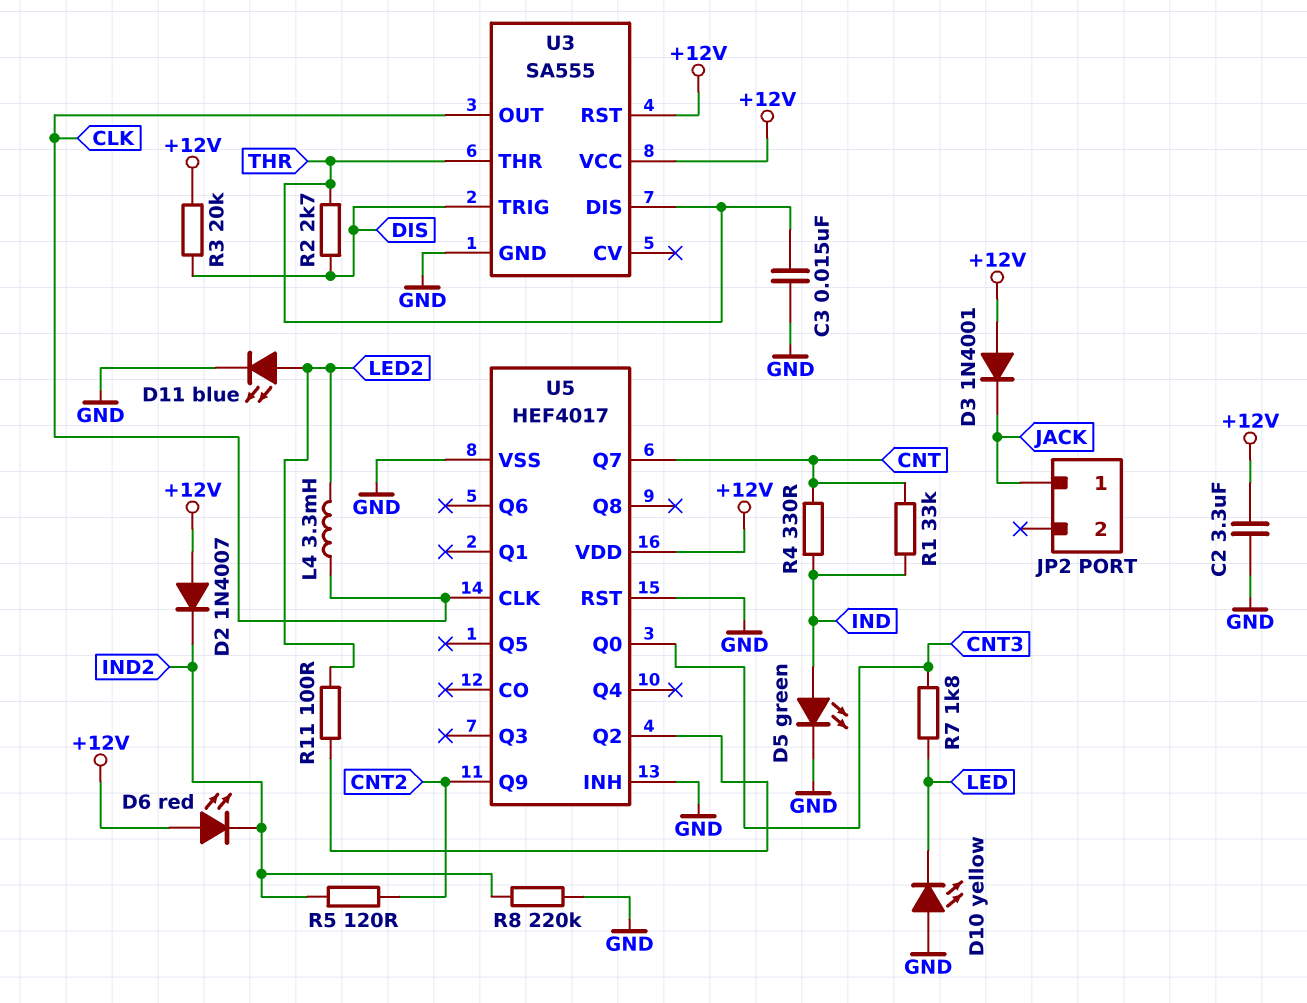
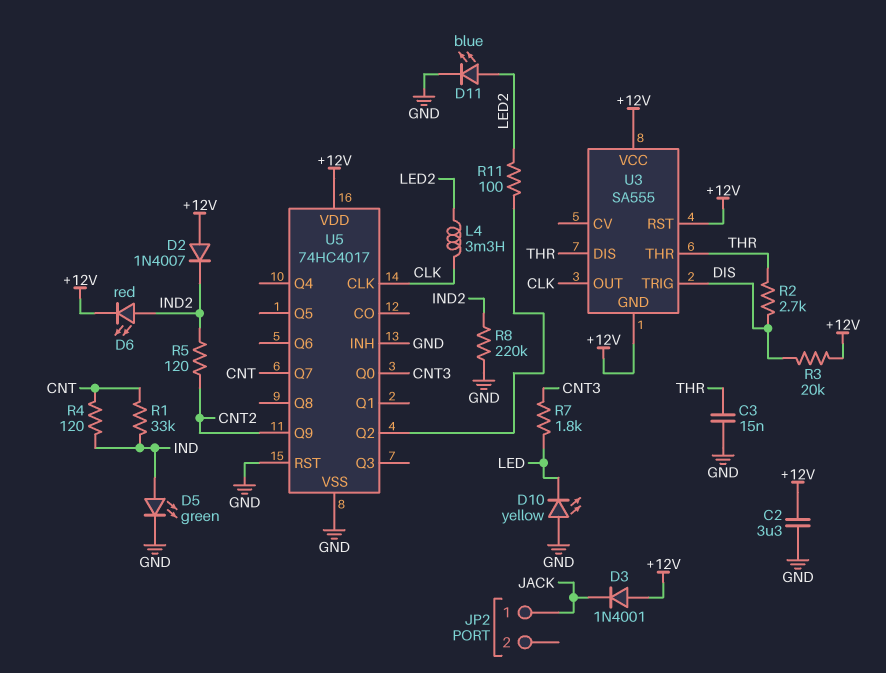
D6: LED red (A +12V, K IND2) -> LED red (A IND2, K +12V)
R4: 330 (CNT, IND) -> 120 (CNT, IND)
U3 pin GND: GND -> +12V
U5: HEF4017 -> 74HC4017

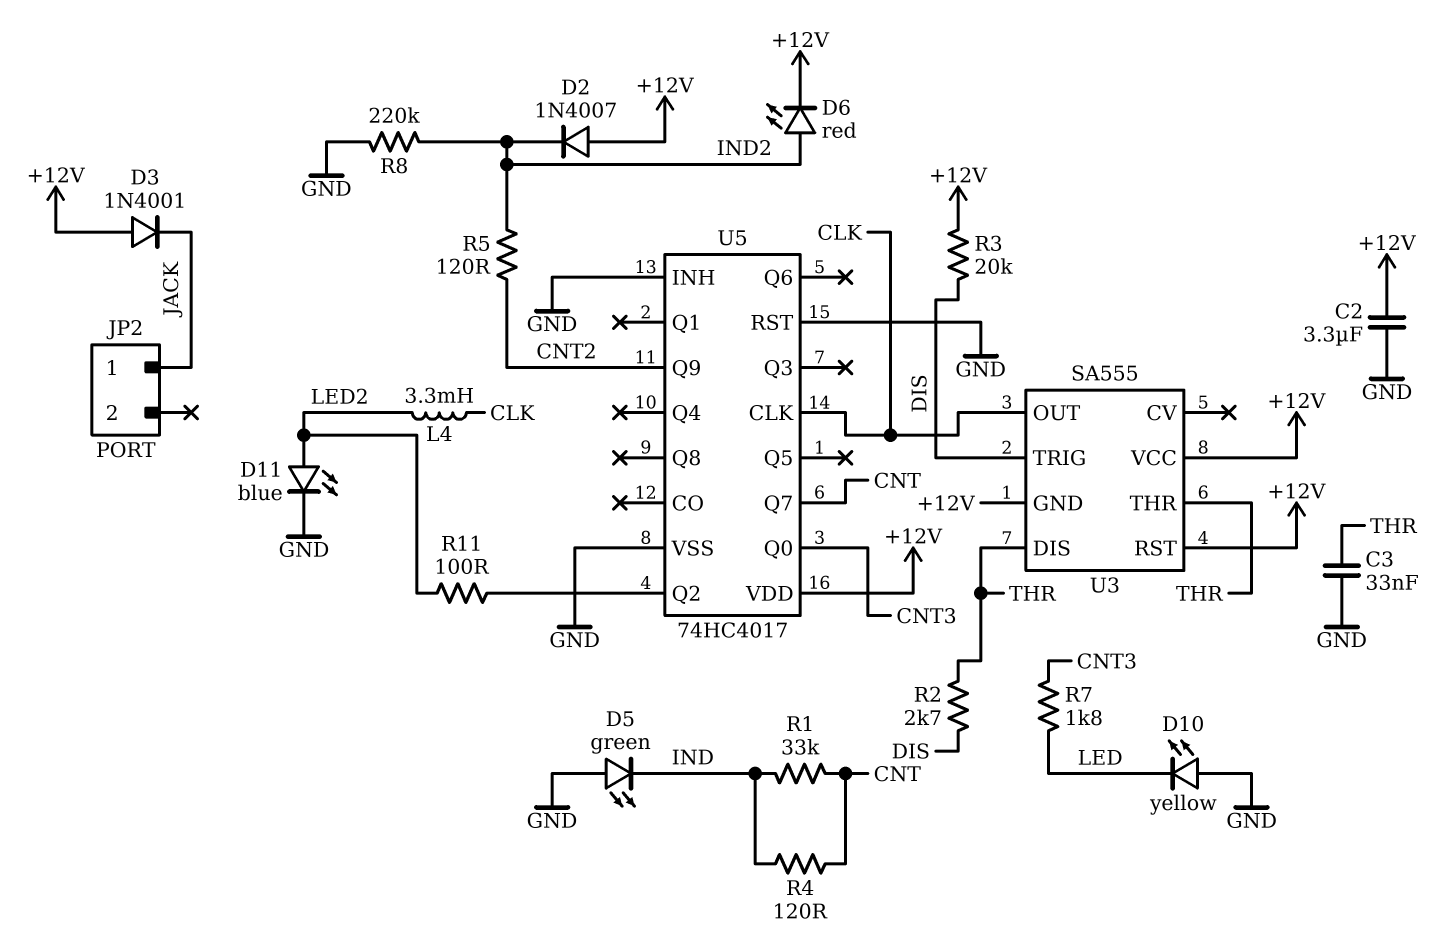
C3: 15nF (GND, THR) -> 33nF (GND, THR)
D5: LED green (A IND, K GND) -> LED green (A GND, K IND)

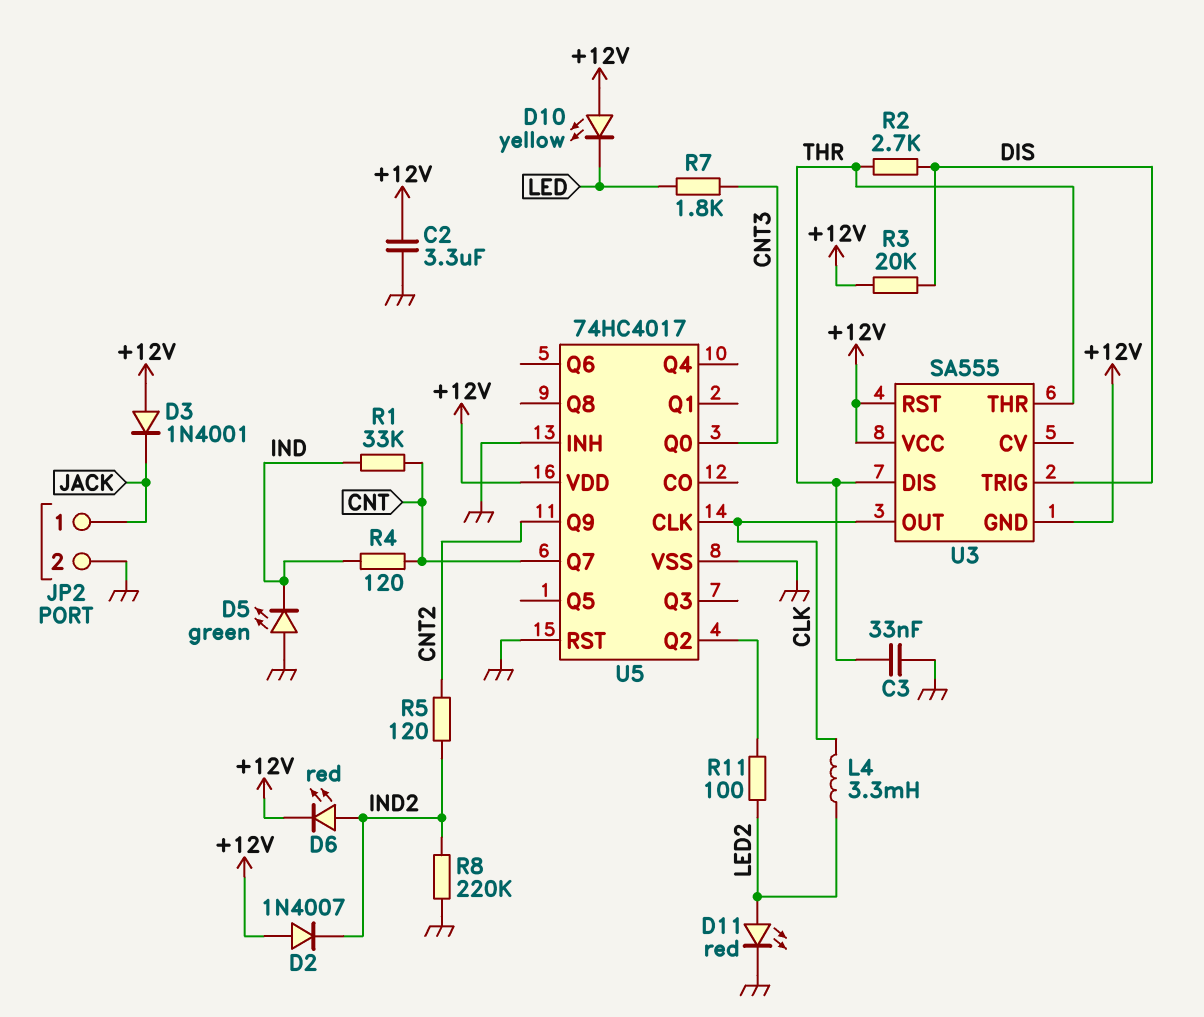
D10: LED yellow (A GND, K LED) -> LED yellow (A +12V, K LED)
D11: LED blue (A LED2, K GND) -> LED red (A LED2, K GND)
JP2 pin 2: none -> GND

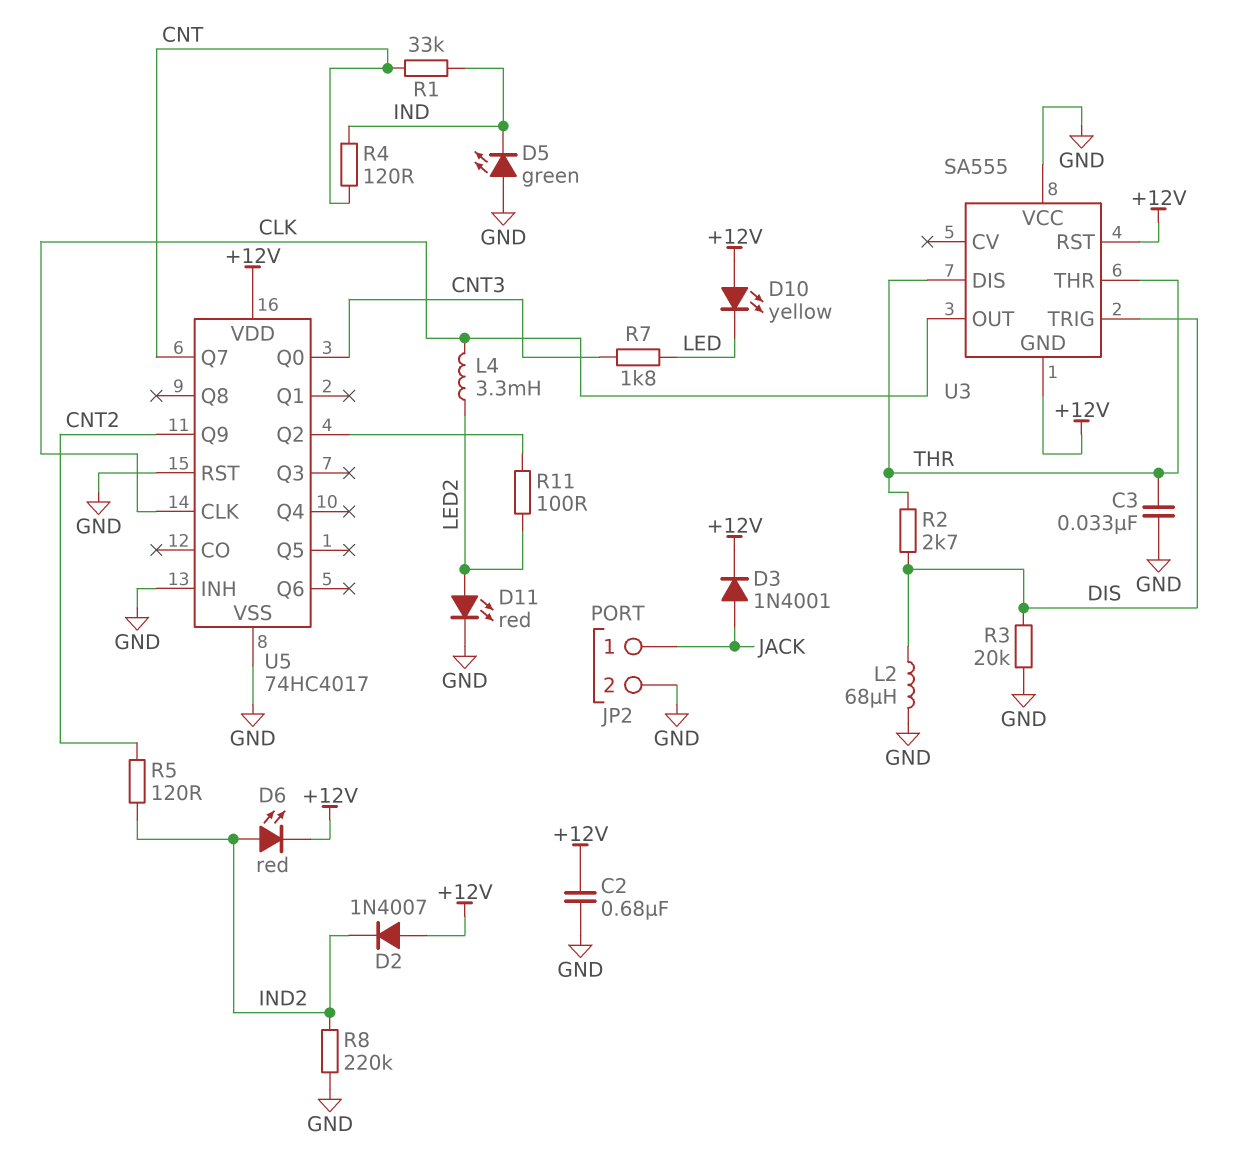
C2: 3.3uF (+12V, GND) -> 680nF (+12V, GND)
D3: diode 1N4001 (A +12V, K JACK) -> diode 1N4001 (A JACK, K +12V)
L2: none -> 68uH (DIS, GND)
R3: 20k (+12V, DIS) -> 20k (DIS, GND)
U3 pin VCC: +12V -> GND

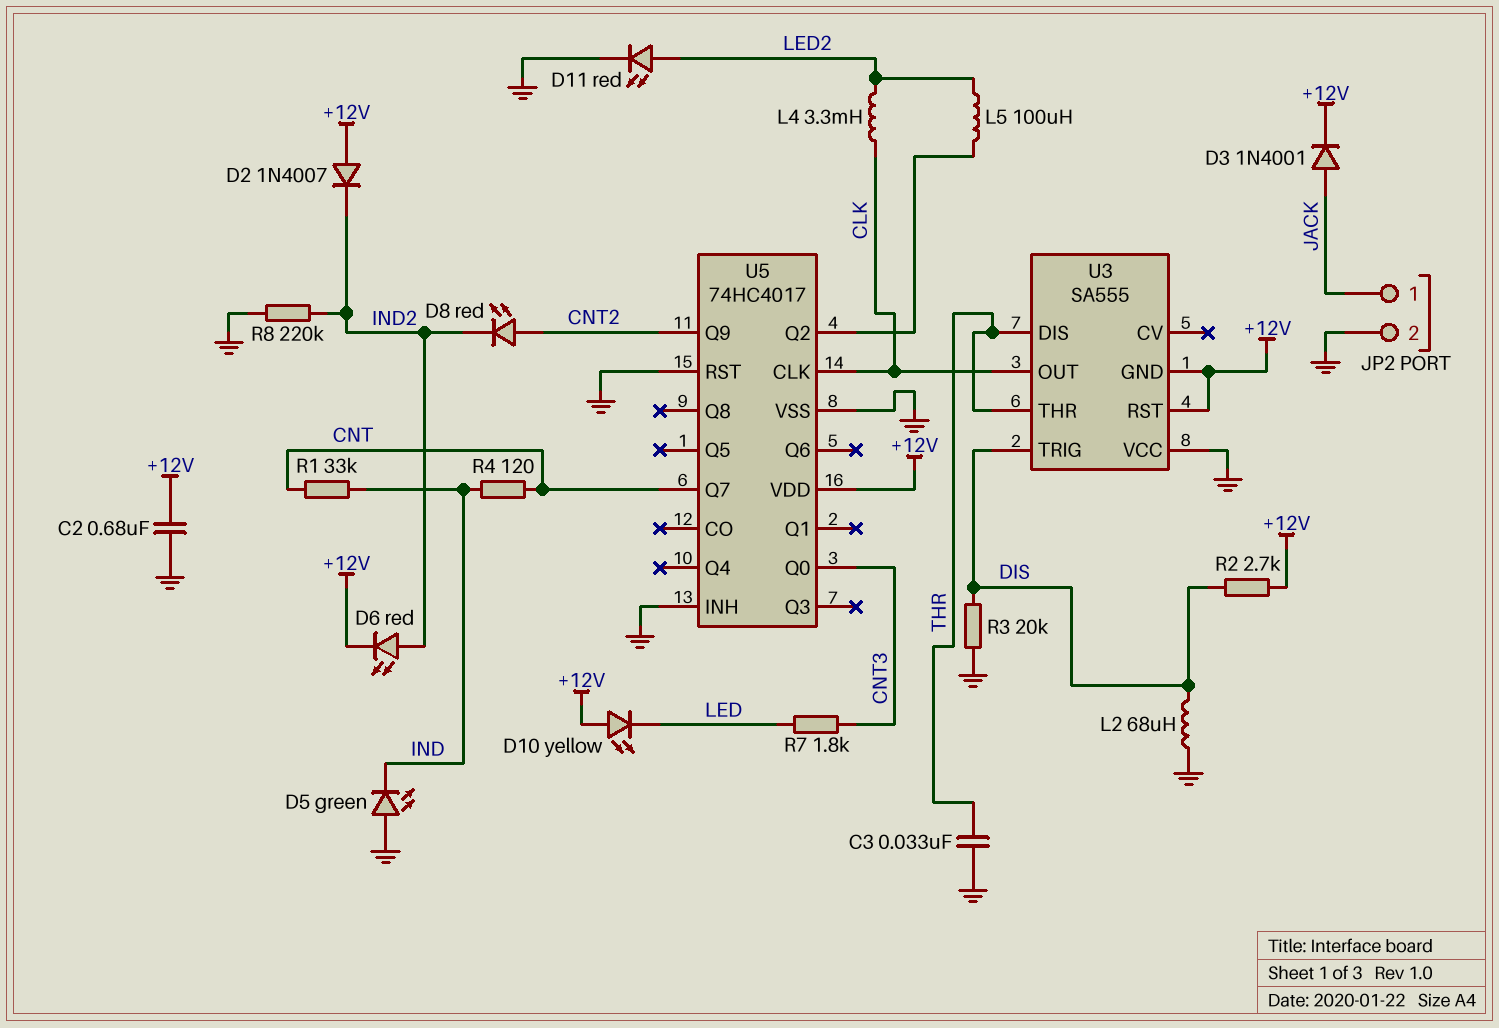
D8: none -> LED red (A CNT2, K IND2)
L5: none -> 100uH (LED2, U5/Q2)
R2: 2.7k (DIS, THR) -> 2.7k (+12V, DIS)
R5: 120 (CNT2, IND2) -> none
R11: 100 (LED2, U5/Q2) -> none

